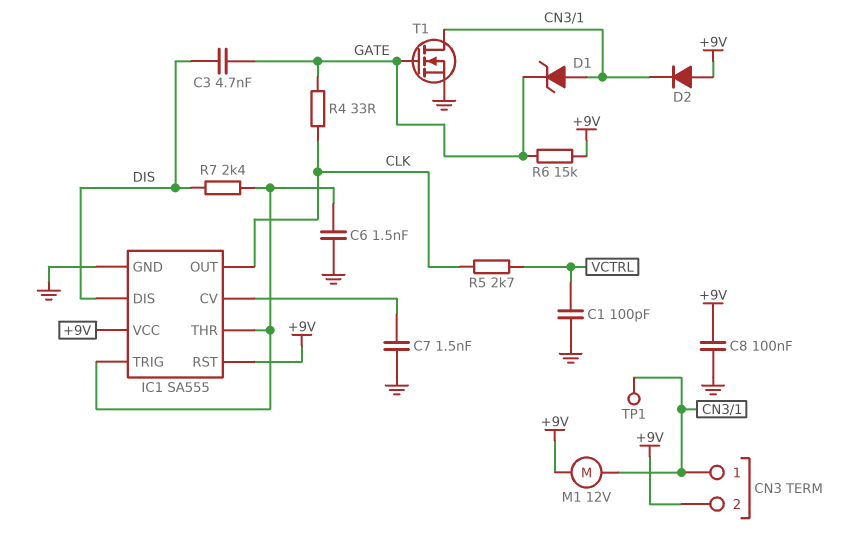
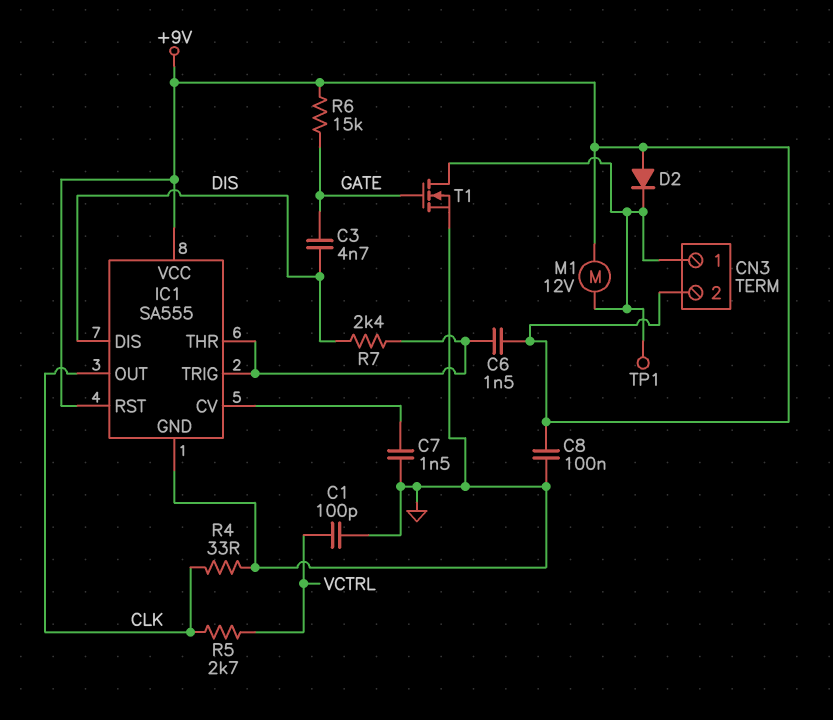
C6: 1.5nF (GND, IC1/THR) -> 1.5nF (+9V, IC1/THR)
D1: zener (A CN3/1, K GATE) -> none
R4: 33 (CLK, GATE) -> 33 (CLK, GND)

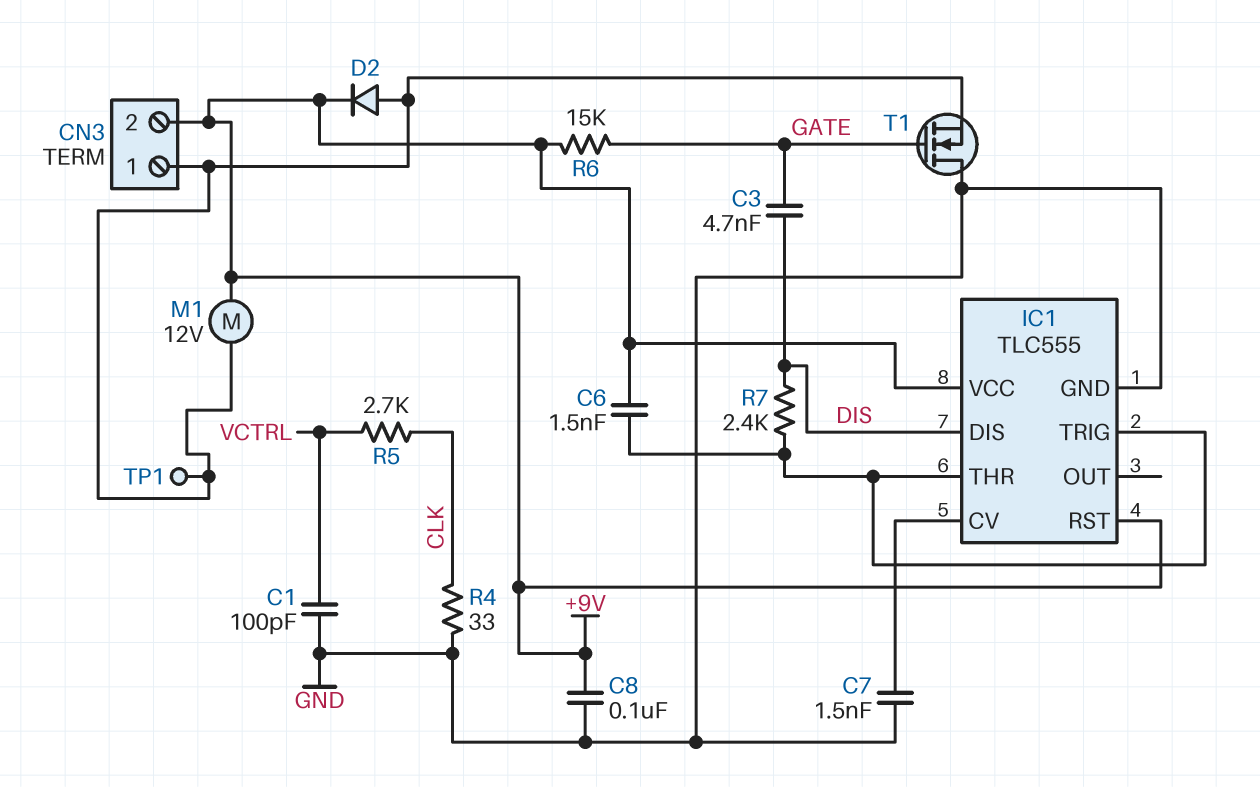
D2: diode (A +9V, K CN3/1) -> diode (A CN3/1, K +9V)
IC1: SA555 -> TLC555
IC1 pin OUT: CLK -> none
T1: NMOS (G GATE, D CN3/1, S GND) -> NMOS (G GATE, D GND, S CN3/1)

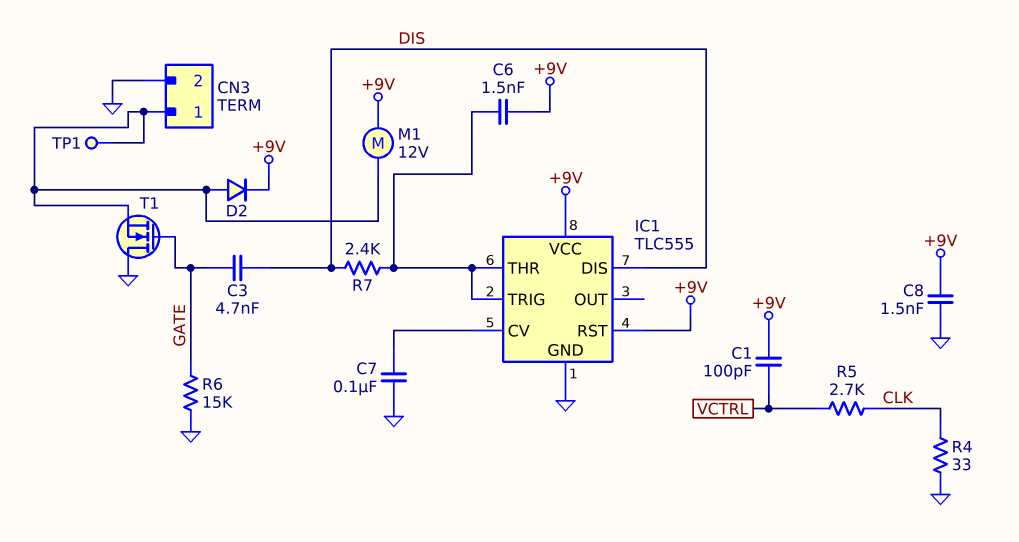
C1: 100pF (GND, VCTRL) -> 100pF (+9V, VCTRL)
C7: 1.5nF (GND, IC1/CV) -> 100nF (GND, IC1/CV)
C8: 100nF (+9V, GND) -> 1.5nF (+9V, GND)
CN3 pin 2: +9V -> GND
R6: 15k (+9V, GATE) -> 15k (GATE, GND)

